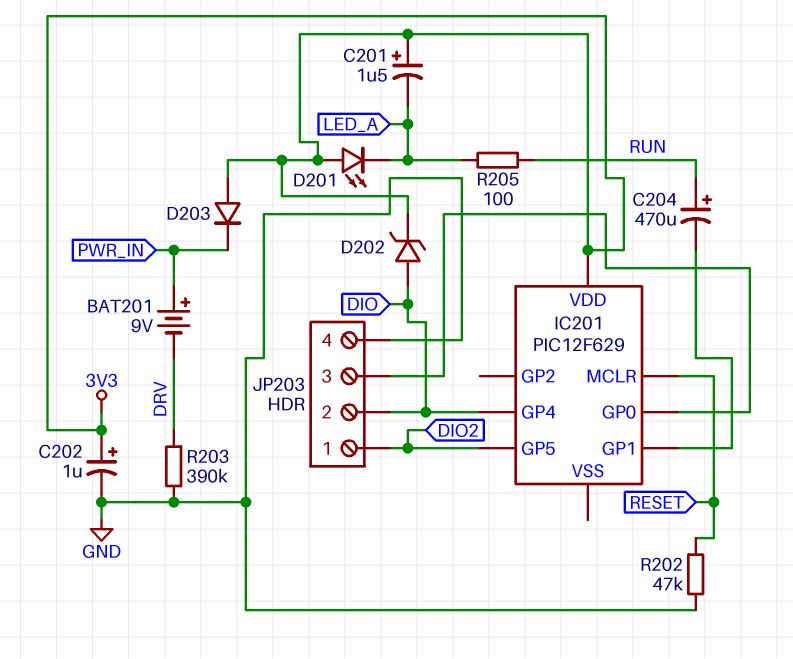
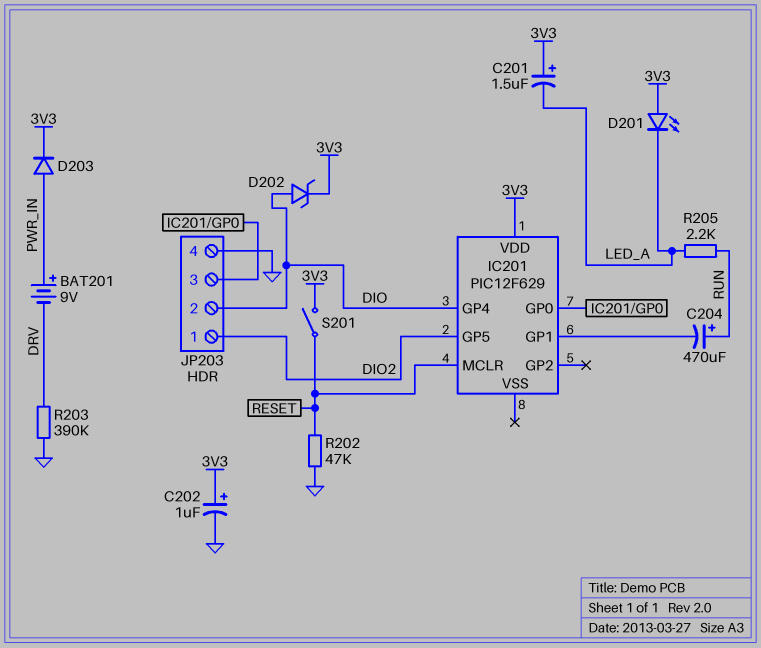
D203: diode (A 3V3, K PWR_IN) -> diode (A PWR_IN, K 3V3)
R205: 100 (LED_A, RUN) -> 2.2k (LED_A, RUN)
S201: none -> switch (3V3, RESET)

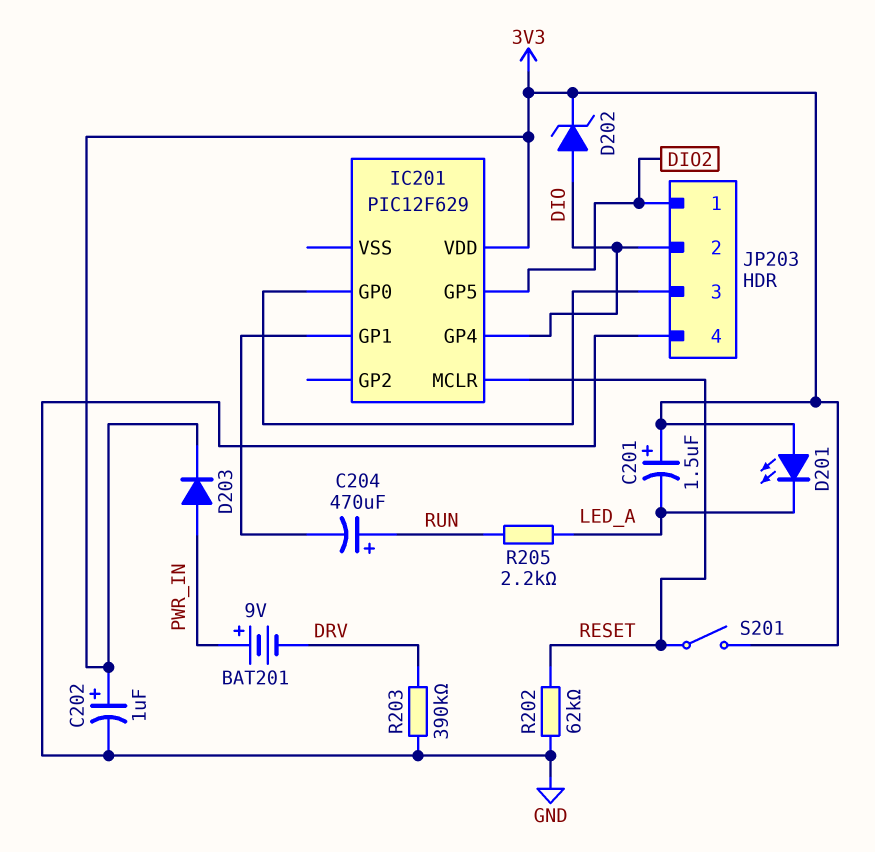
R202: 47k (GND, RESET) -> 62k (GND, RESET)

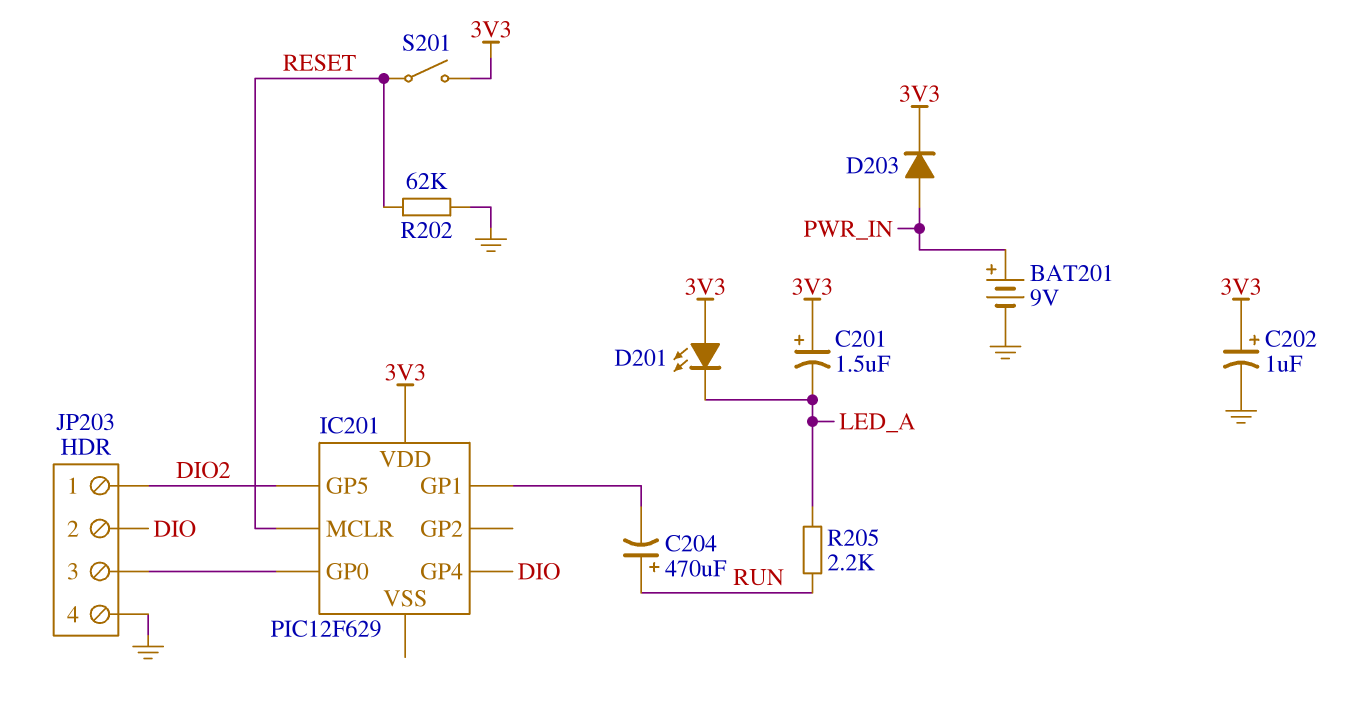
BAT201: 9V (plus PWR_IN, minus DRV) -> 9V (plus PWR_IN, minus GND)
D202: zener (A DIO, K 3V3) -> none
R203: 390k (DRV, GND) -> none

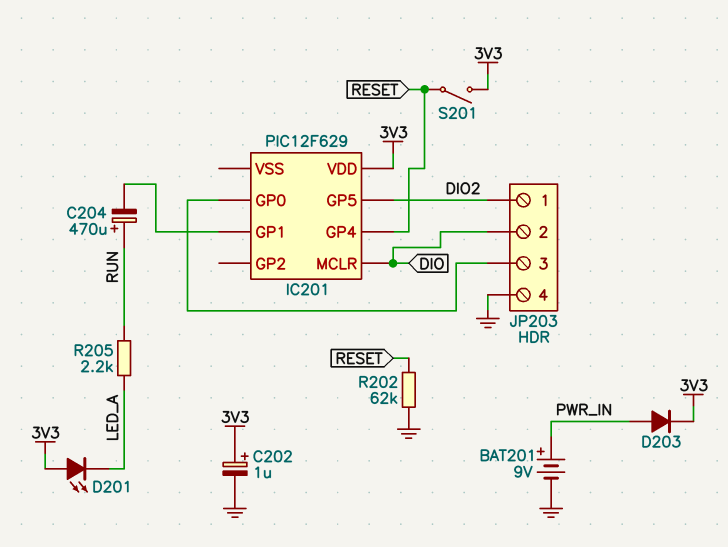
C201: 1.5uF (plus 3V3, minus LED_A) -> none
IC201 pin GP4: DIO -> RESET
IC201 pin MCLR: RESET -> DIO

